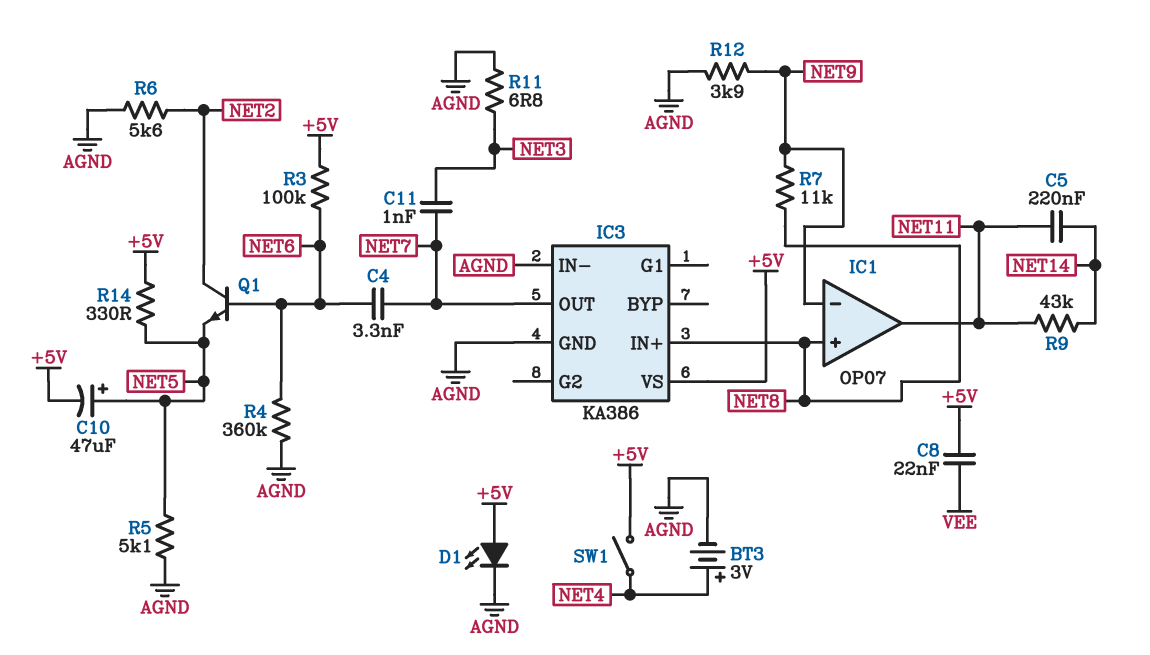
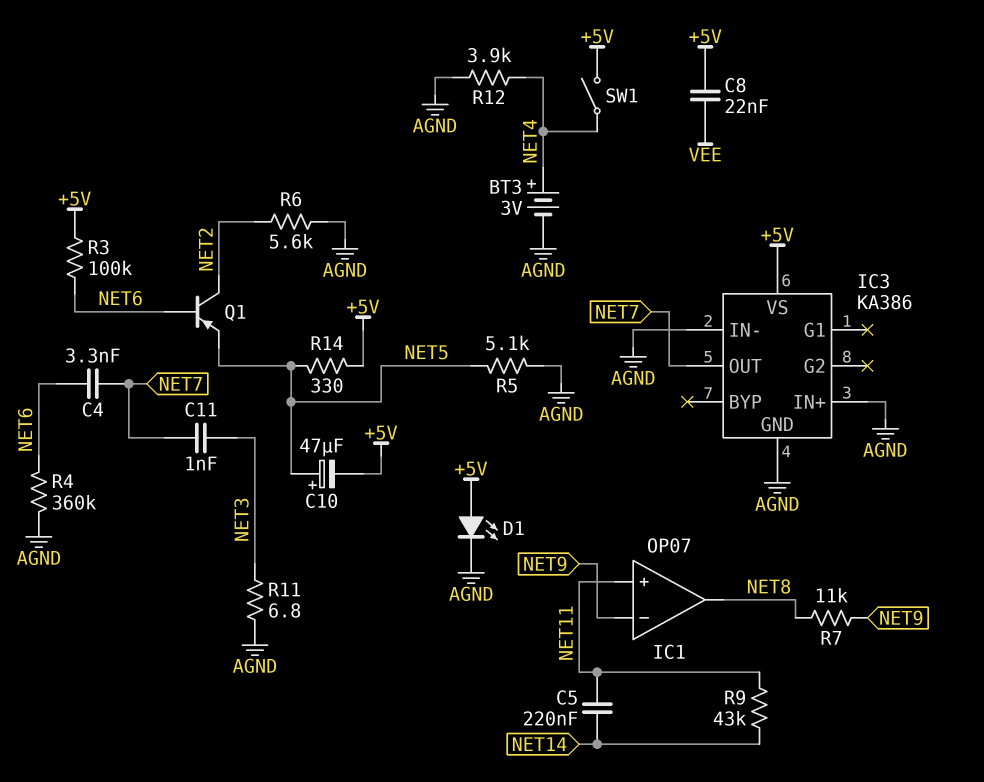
IC1 pin in+: NET8 -> NET11
IC1 pin out: NET11 -> NET8
IC3 pin IN+: NET8 -> AGND
Q1: NPN (B NET6, C NET2, E NET5) -> PNP (B NET6, C NET2, E NET5)
R12: 3.9k (AGND, NET9) -> 3.9k (AGND, NET4)

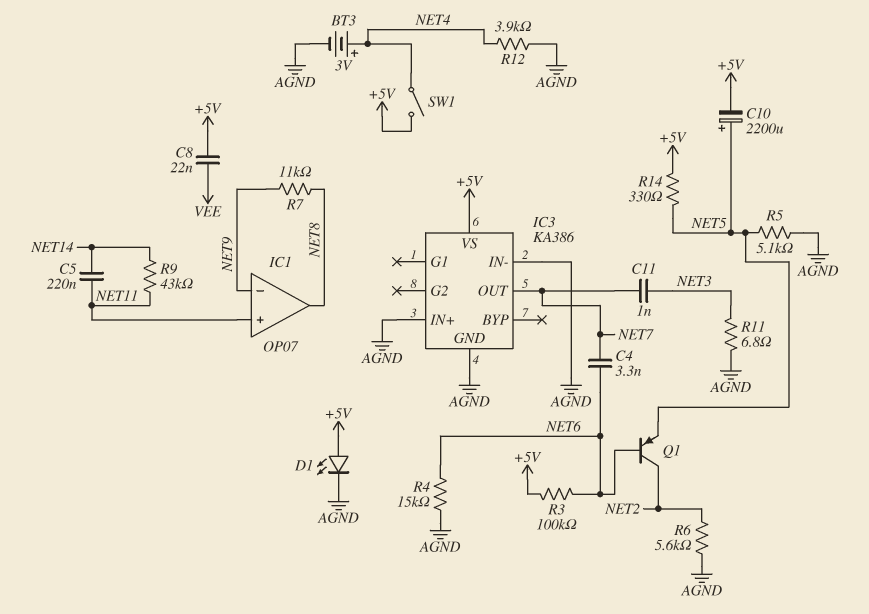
C10: 47uF (plus NET5, minus +5V) -> 2200uF (plus NET5, minus +5V)
R4: 360k (AGND, NET6) -> 15k (AGND, NET6)

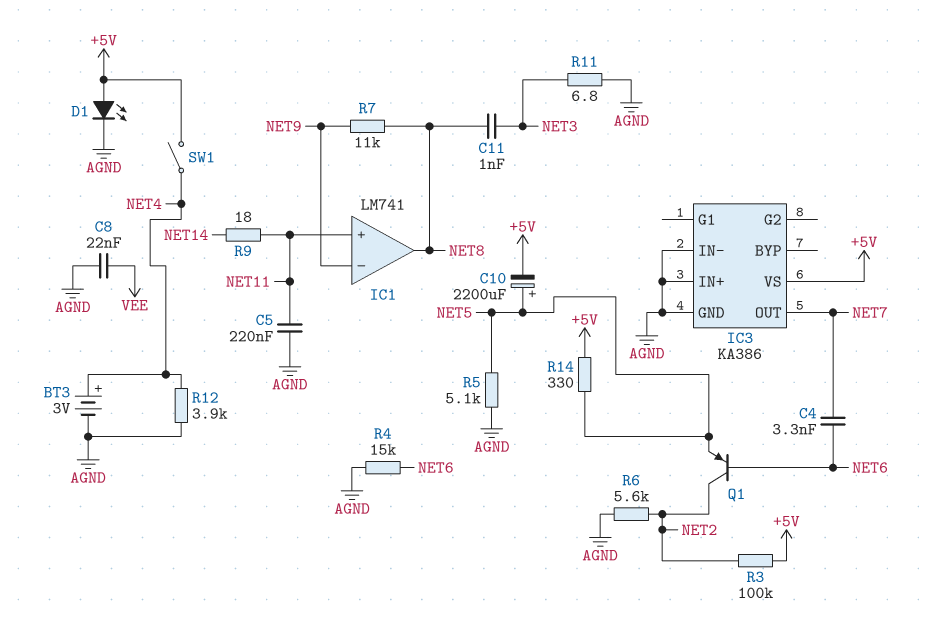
C5: 220nF (NET11, NET14) -> 220nF (AGND, NET11)
C8: 22nF (+5V, VEE) -> 22nF (AGND, VEE)
C11: 1nF (NET3, NET7) -> 1nF (NET3, NET8)
IC1: OP07 -> LM741
R3: 100k (+5V, NET6) -> 100k (+5V, NET2)
R9: 43k (NET11, NET14) -> 18 (NET11, NET14)

